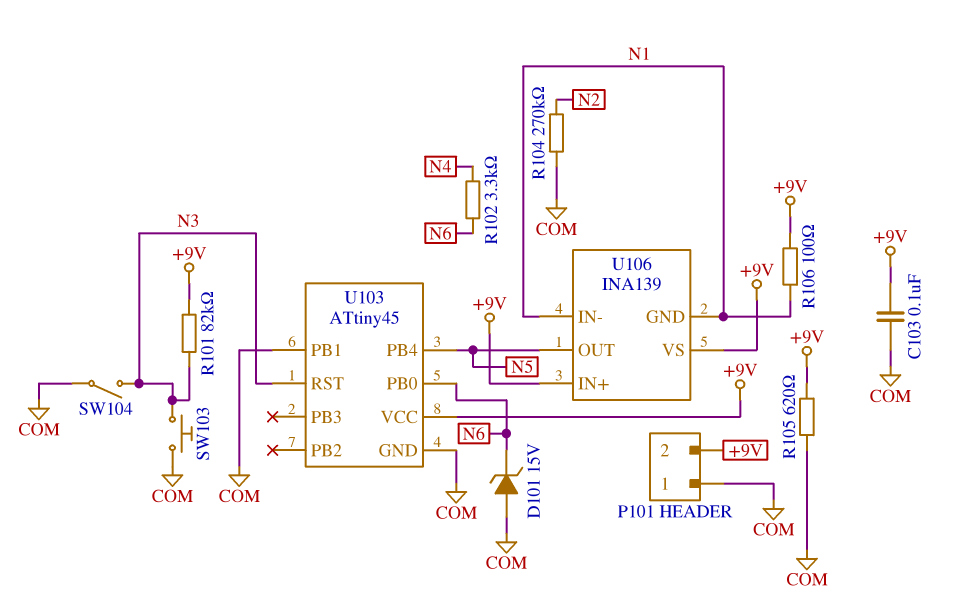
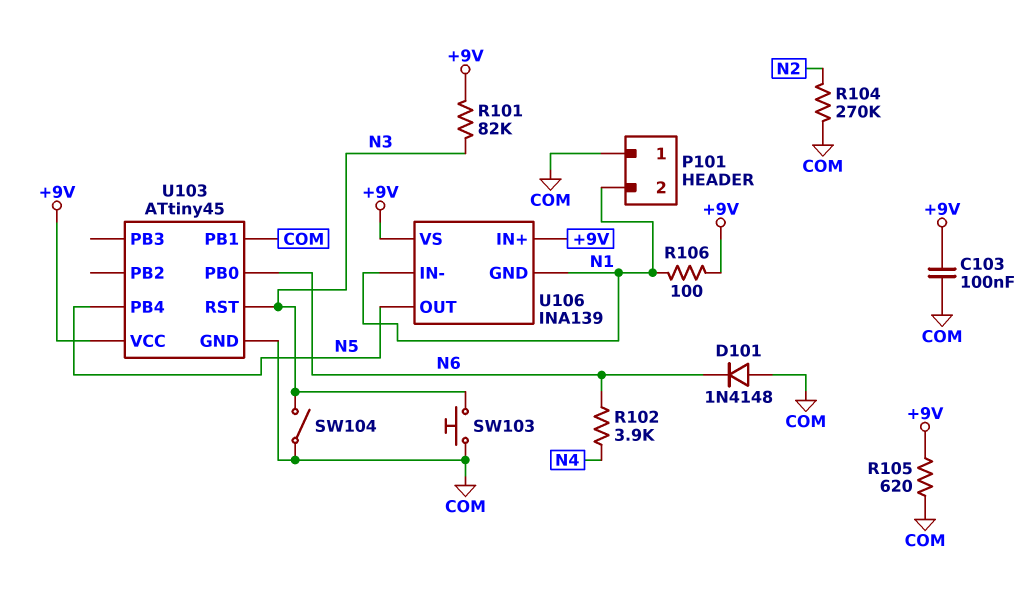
D101: zener 15V (A COM, K N6) -> diode 1N4148 (A COM, K N6)
P101 pin 2: +9V -> N1
R102: 3.3k (N4, N6) -> 3.9k (N4, N6)

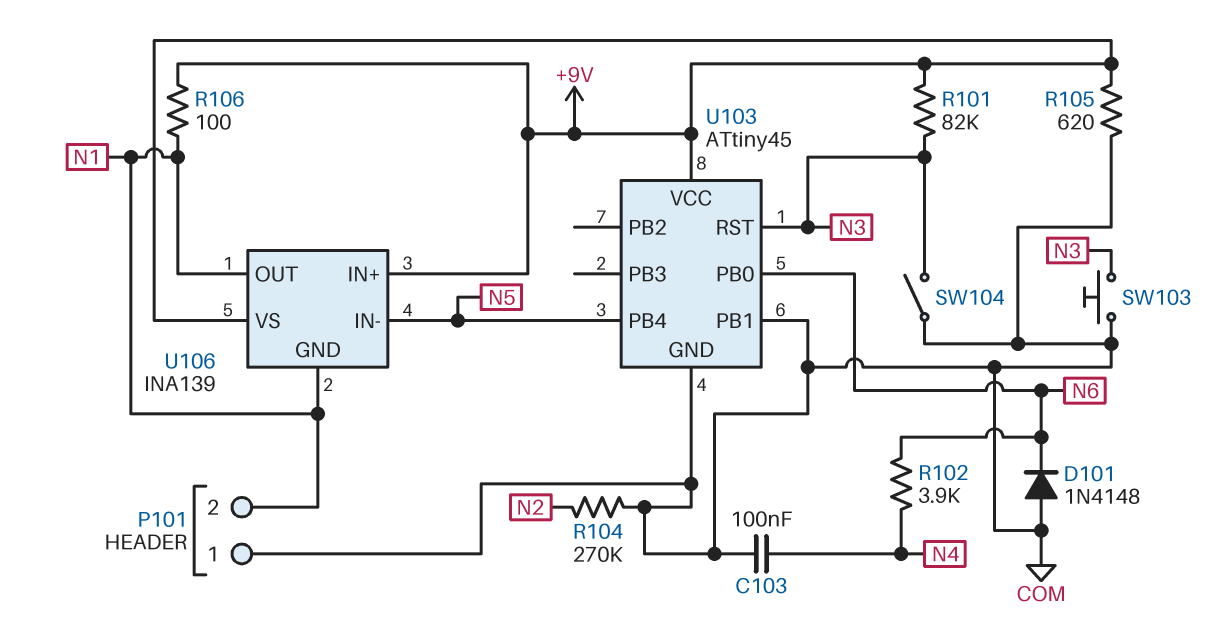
C103: 100nF (+9V, COM) -> 100nF (COM, N4)
U106 pin IN-: N1 -> N5
U106 pin OUT: N5 -> N1

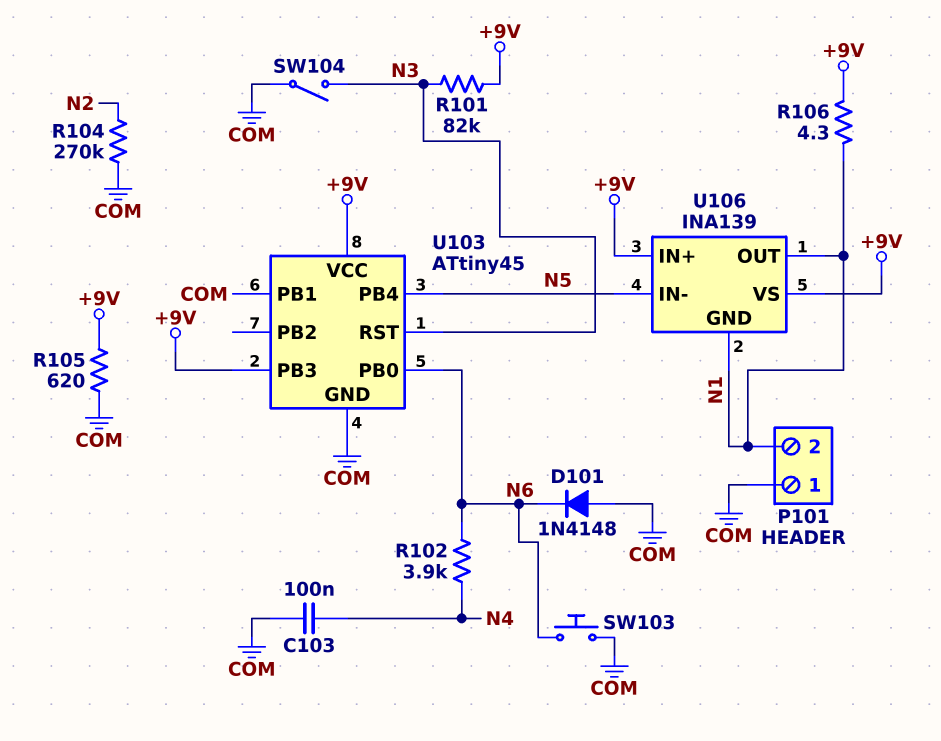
R106: 100 (+9V, N1) -> 4.3 (+9V, N1)
SW103: button (COM, N3) -> button (COM, N6)
U103 pin PB3: none -> +9V

